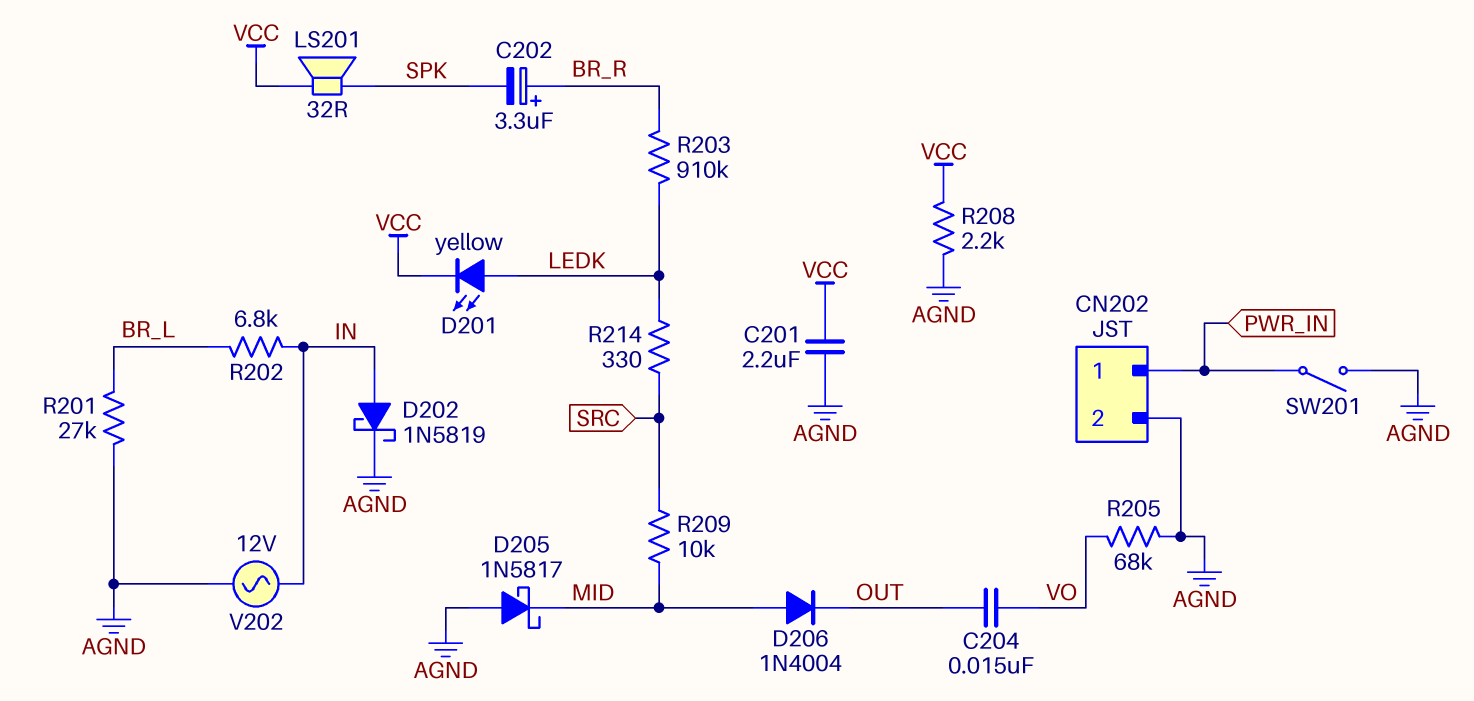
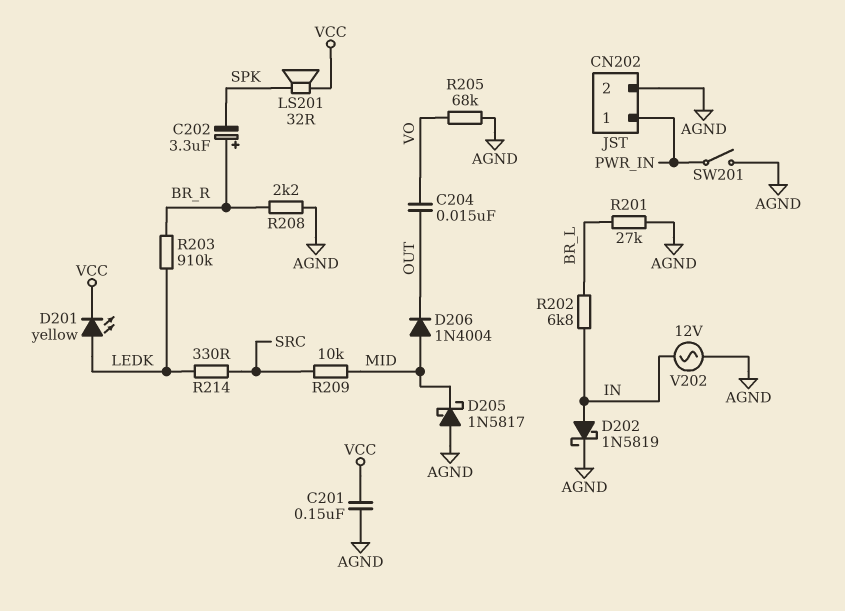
C201: 2.2uF (AGND, VCC) -> 150nF (AGND, VCC)
R208: 2.2k (AGND, VCC) -> 2.2k (AGND, BR_R)

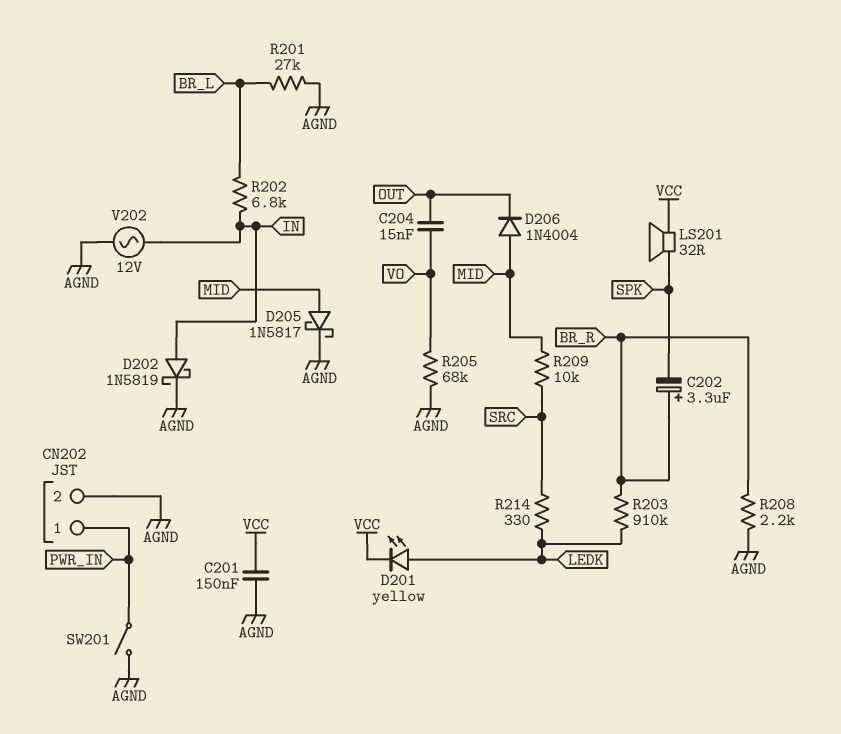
D205: schottky 1N5817 (A AGND, K MID) -> schottky 1N5817 (A MID, K AGND)

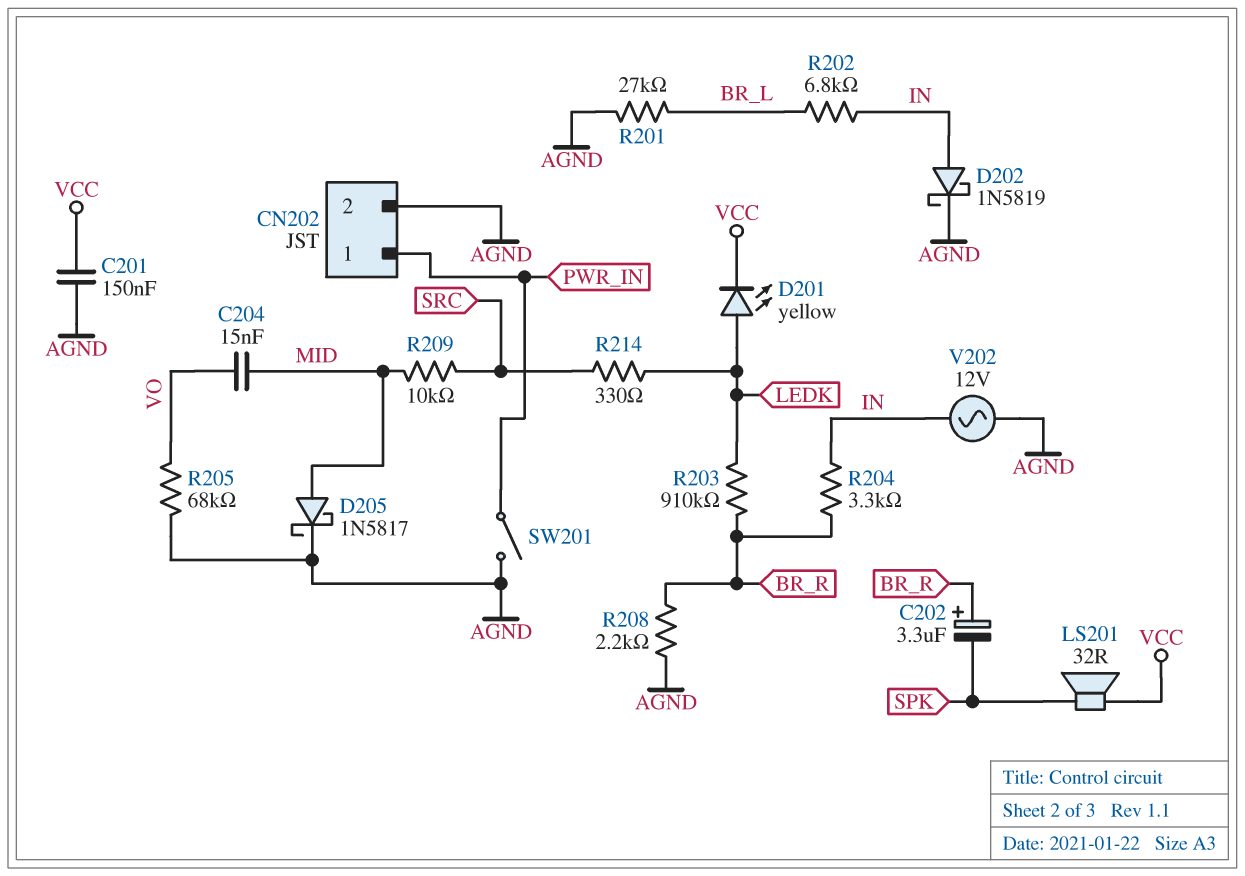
C204: 15nF (OUT, VO) -> 15nF (MID, VO)
D206: diode 1N4004 (A MID, K OUT) -> none
R204: none -> 3.3k (BR_R, IN)

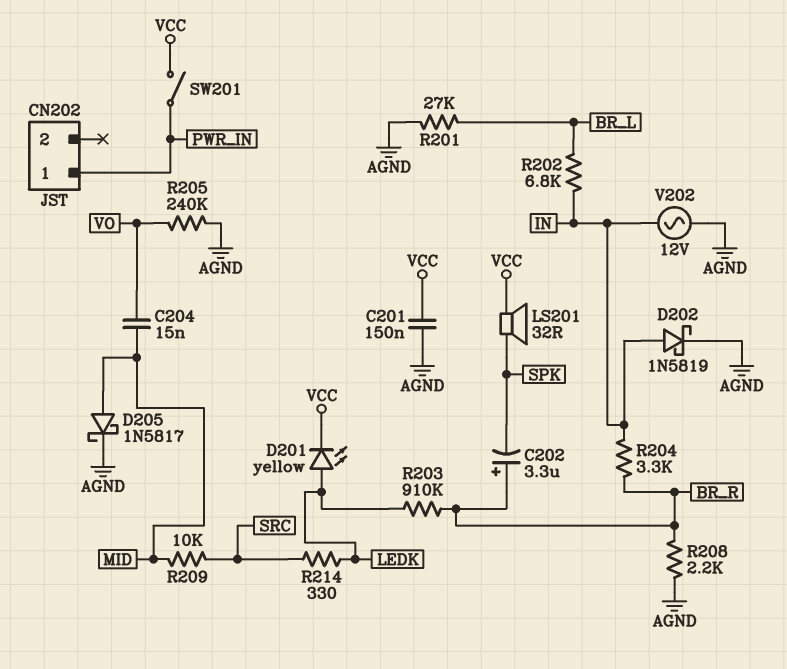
CN202 pin 2: AGND -> none
R205: 68k (AGND, VO) -> 240k (AGND, VO)
SW201: switch (AGND, PWR_IN) -> switch (PWR_IN, VCC)

